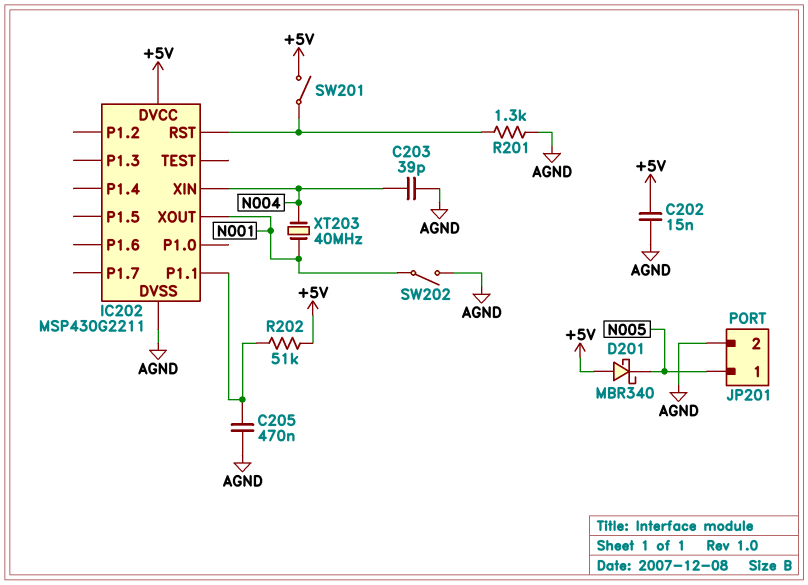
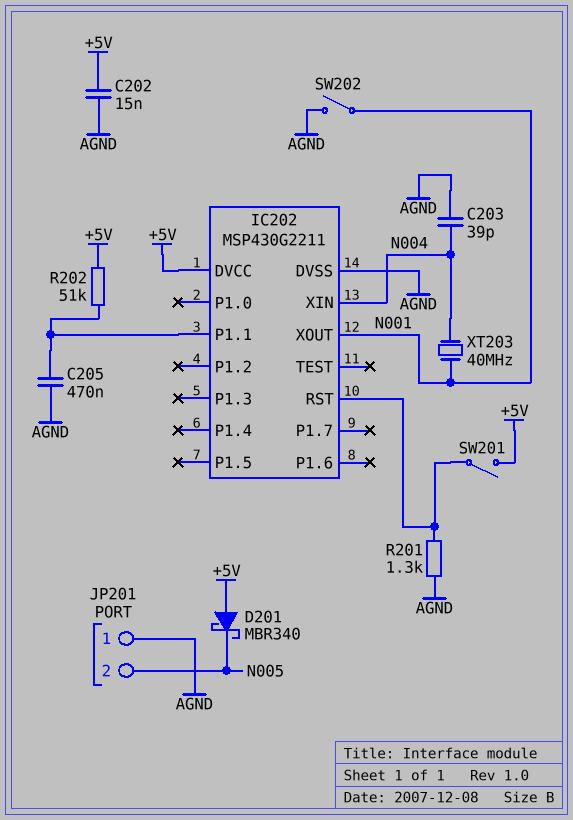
JP201 pin 1: N005 -> AGND
JP201 pin 2: AGND -> N005

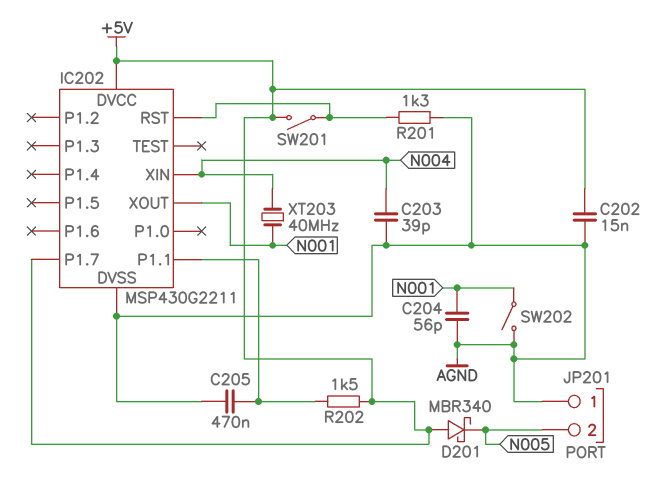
C204: none -> 56pF (AGND, N001)
IC202 pin P1.7: none -> +5V
R202: 51k (+5V, IC202/P1.1) -> 1.5k (+5V, IC202/P1.1)

